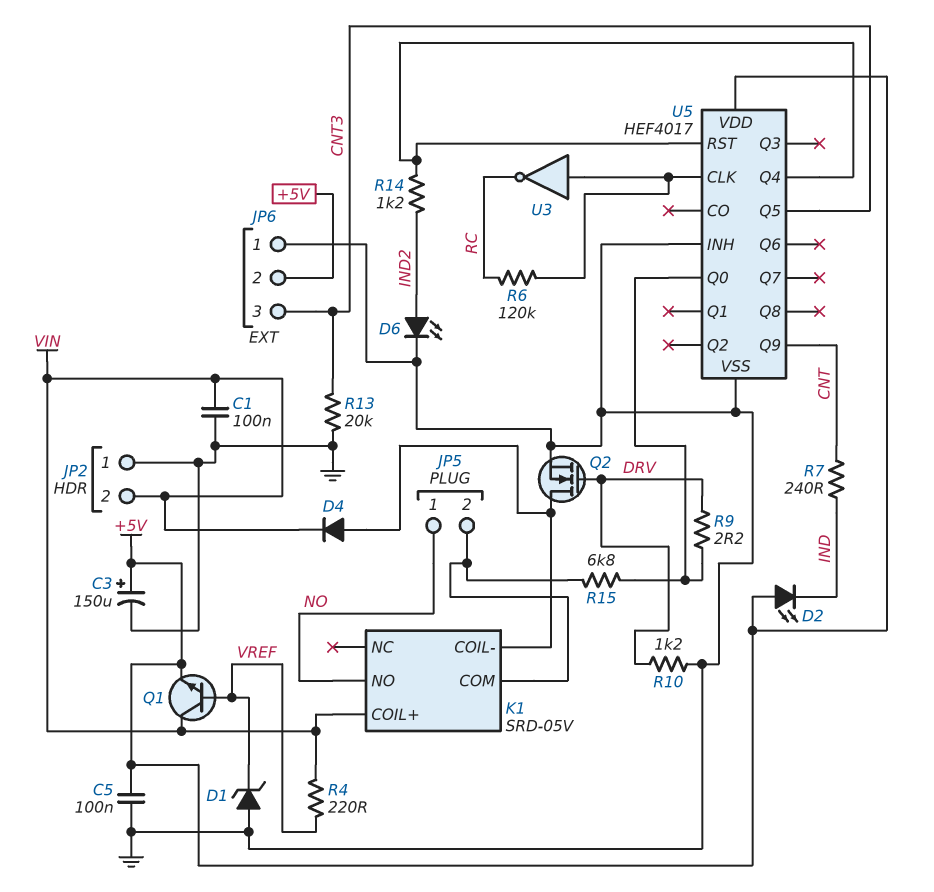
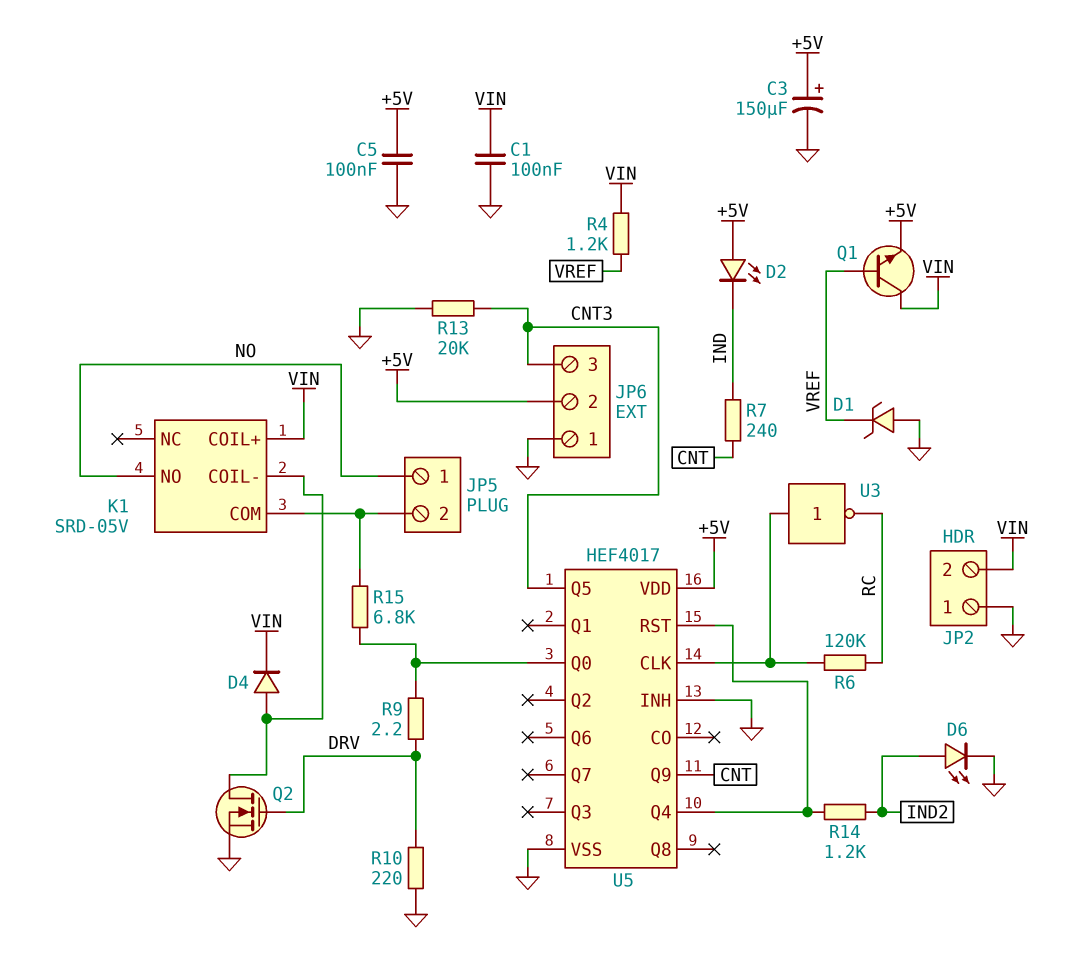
R4: 220 (VIN, VREF) -> 1.2k (VIN, VREF)
R10: 1.2k (DRV, GND) -> 220 (DRV, GND)

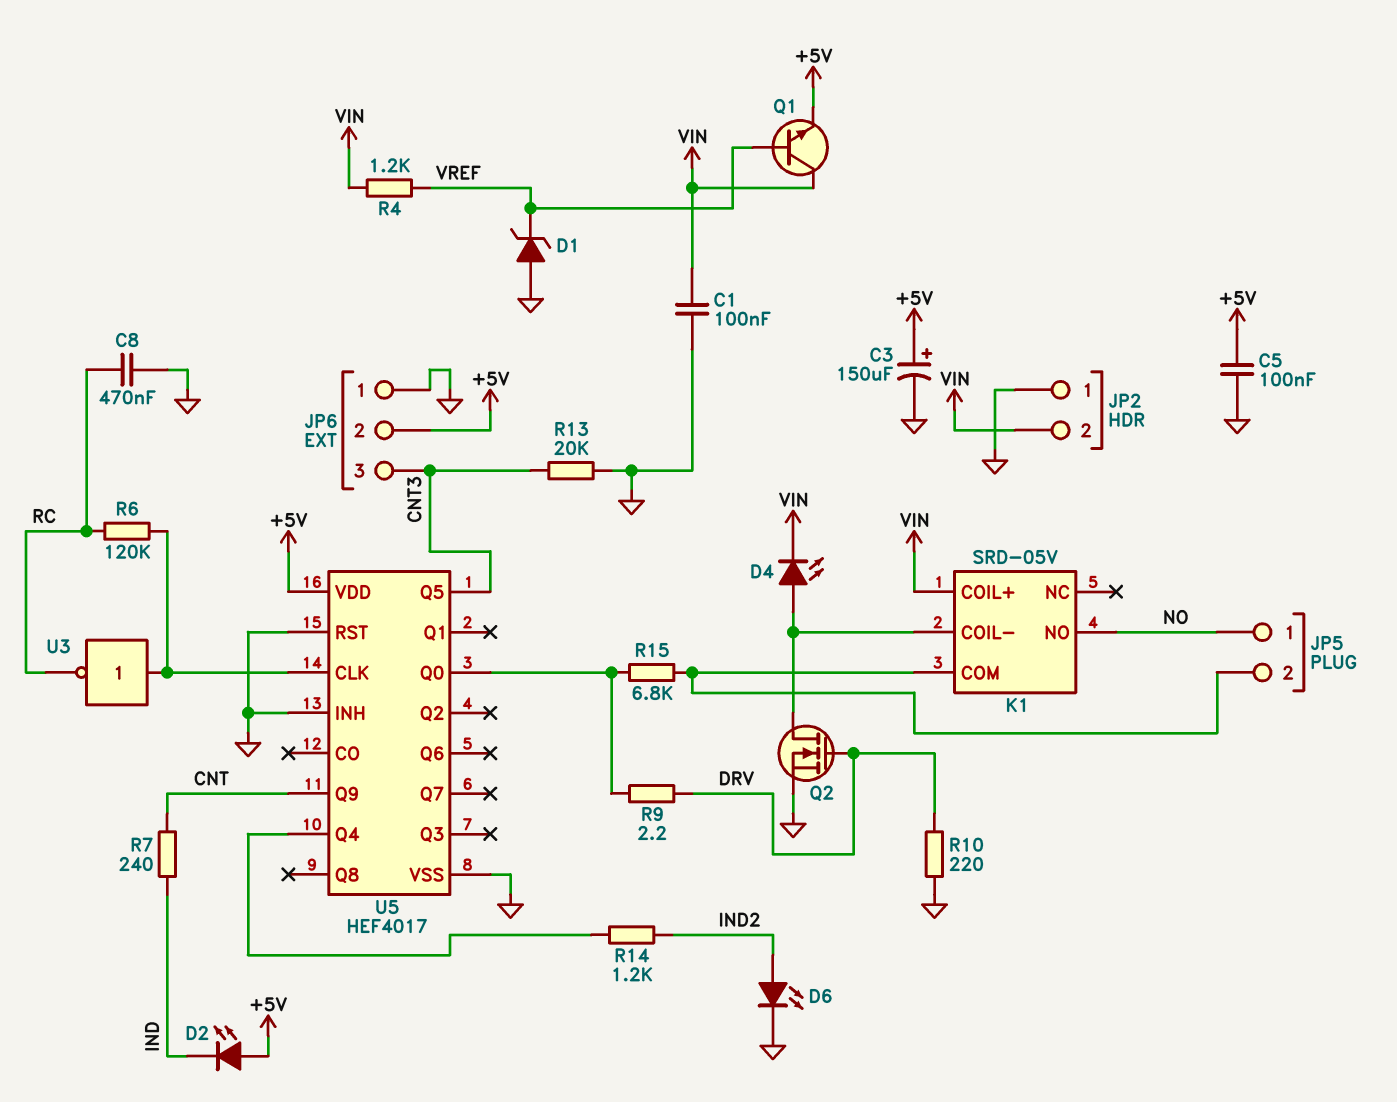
C8: none -> 470nF (GND, RC)
D4: diode (A K1/COIL-, K VIN) -> LED (A K1/COIL-, K VIN)
U5 pin RST: U5/Q4 -> GND

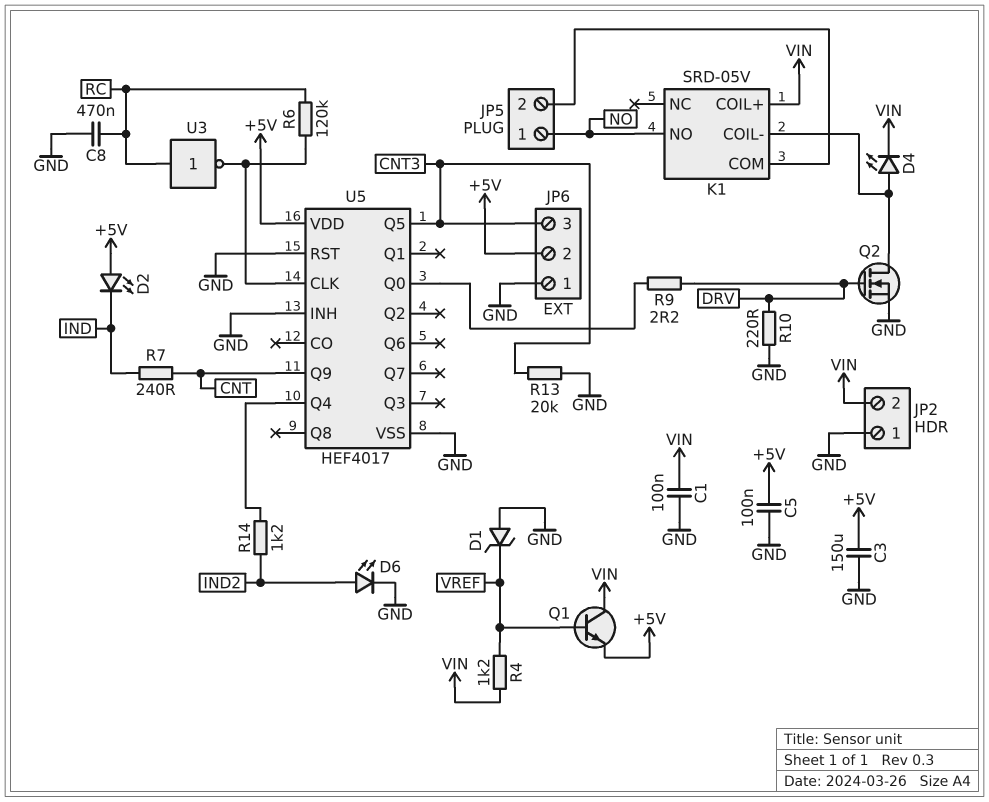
C3: 150uF (plus +5V, minus GND) -> 150uF (+5V, GND)
R15: 6.8k (JP5/2, U5/Q0) -> none
U3: NOT (in U5/CLK, out RC) -> NOT (in RC, out U5/CLK)

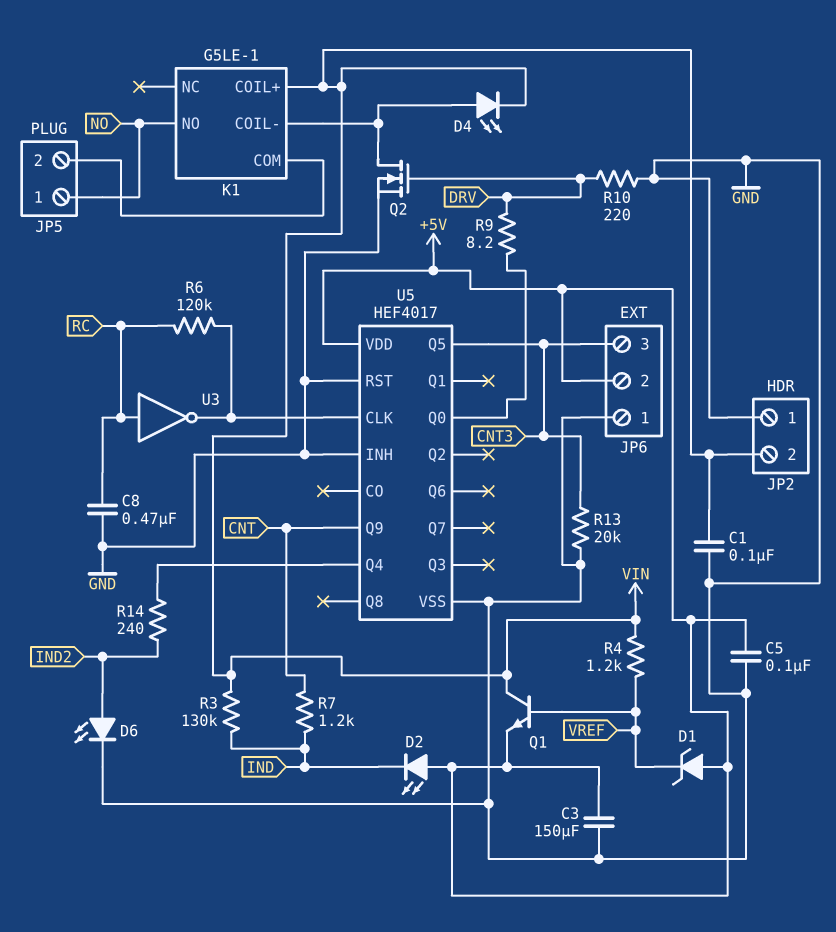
D1: zener (A GND, K VREF) -> zener (A +5V, K VREF)
K1: SRD-05V -> G5LE-1
R3: none -> 130k (IND, VIN)
R7: 240 (CNT, IND) -> 1.2k (CNT, IND)
R9: 2.2 (DRV, U5/Q0) -> 8.2 (DRV, U5/Q0)
R14: 1.2k (IND2, U5/Q4) -> 240 (IND2, U5/Q4)

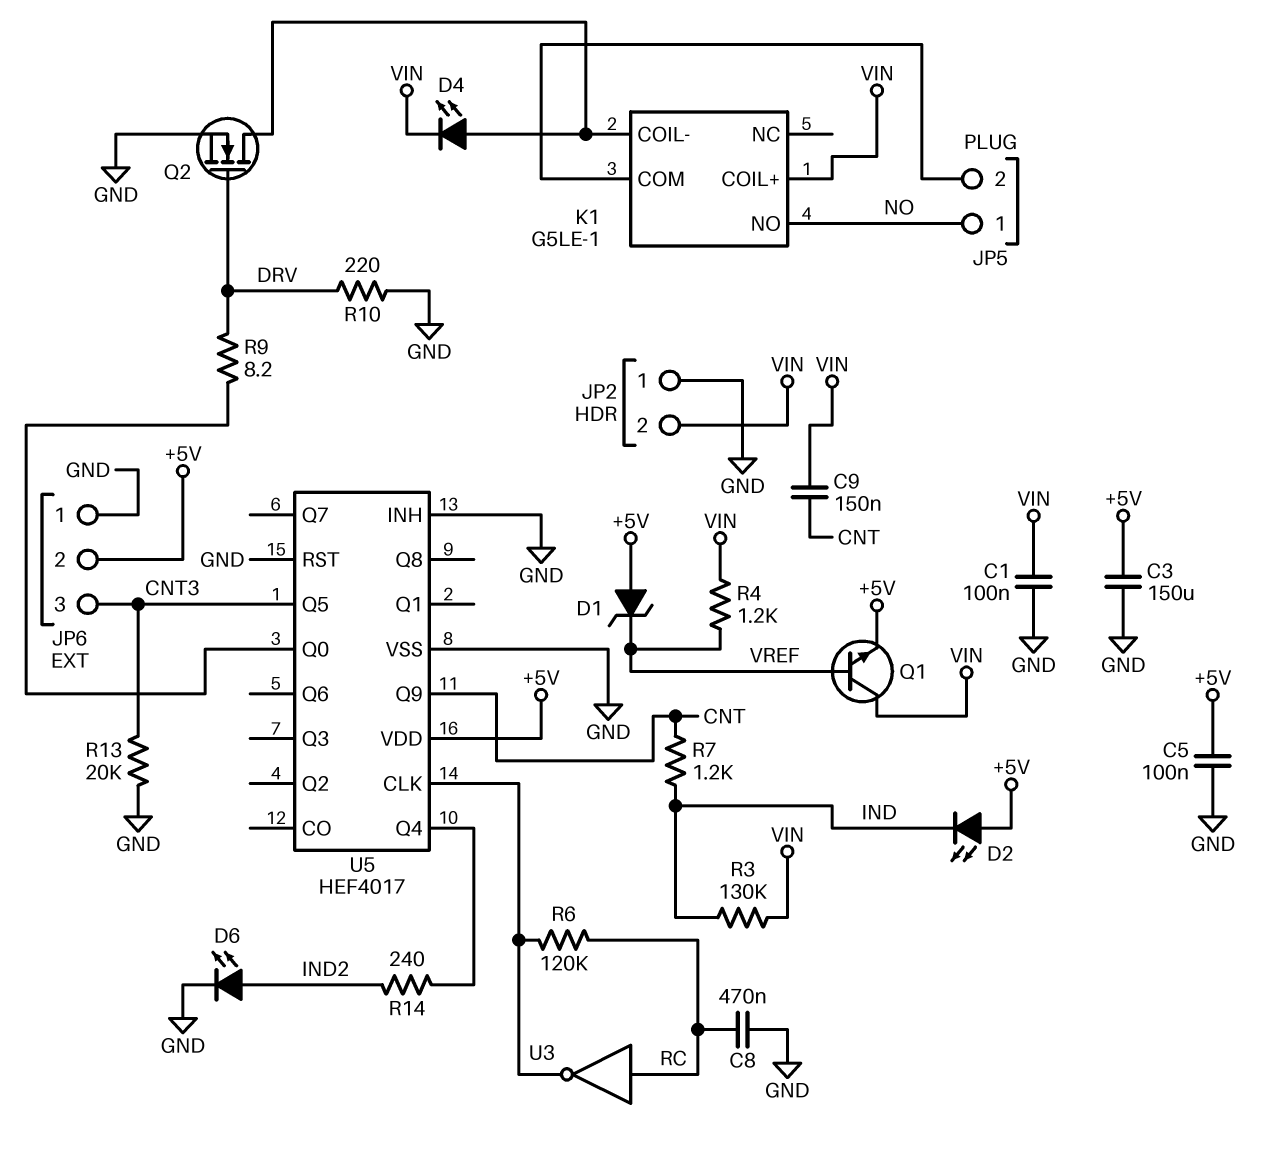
C9: none -> 150nF (CNT, VIN)

